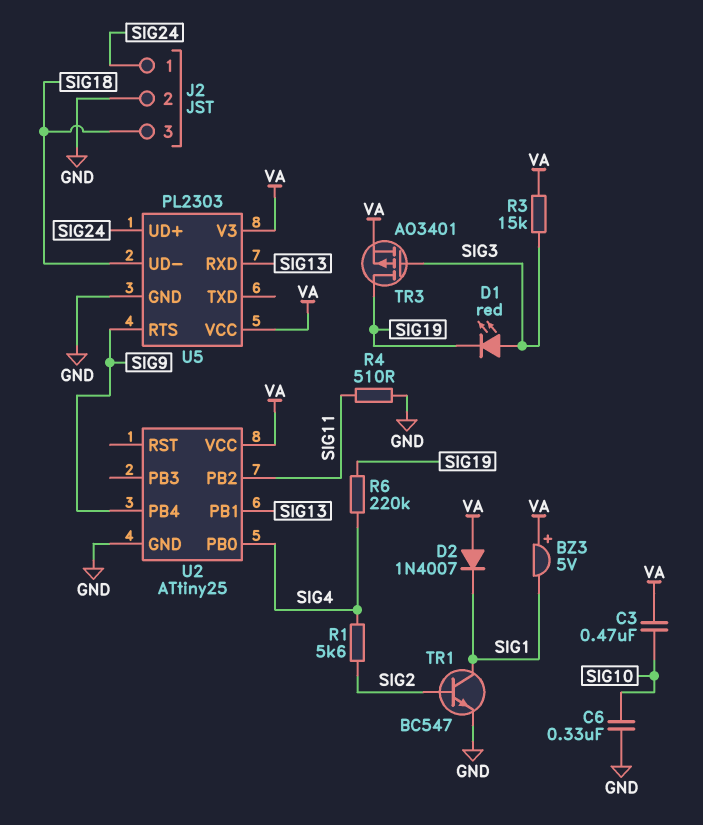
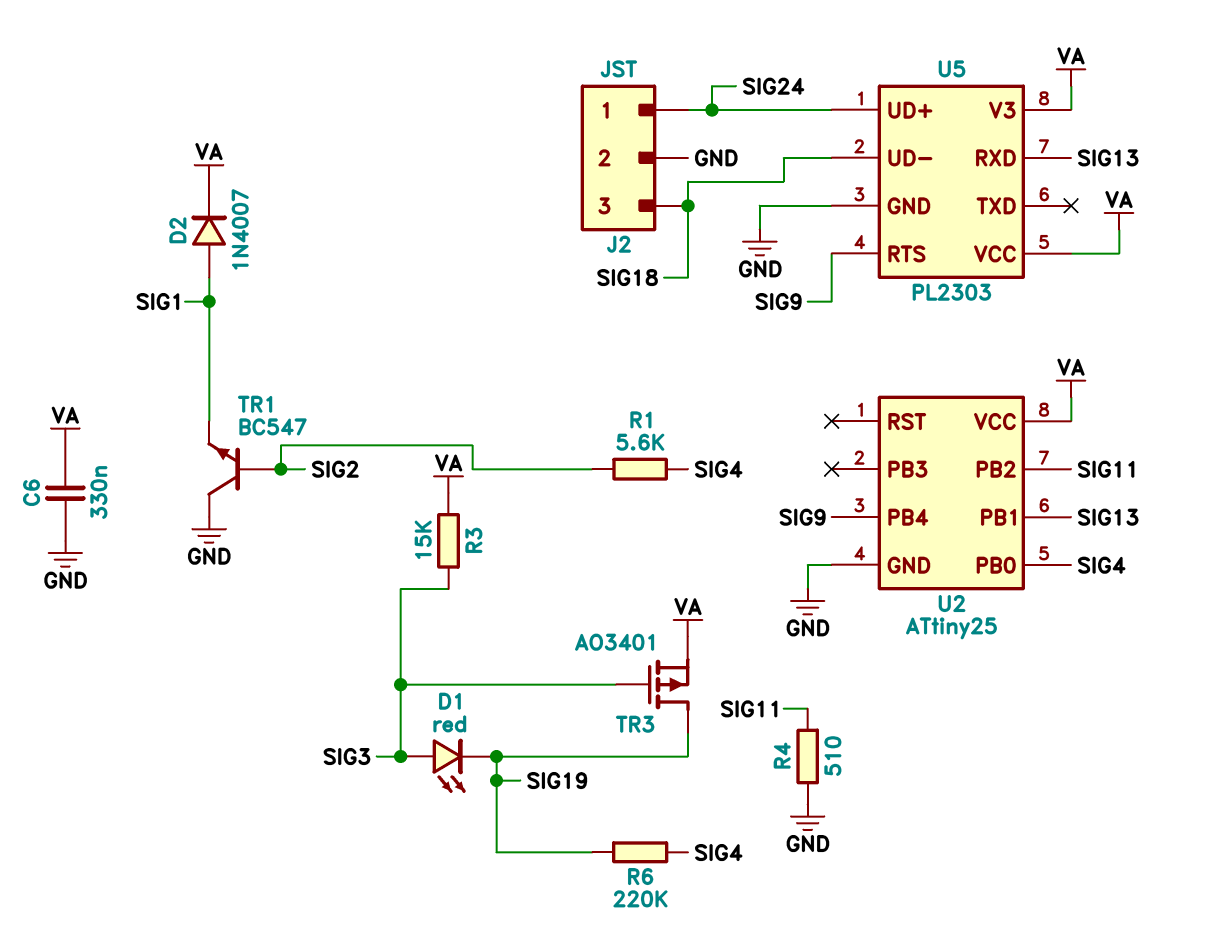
BZ3: buzzer 5V (plus VA, minus SIG1) -> none
C3: 470nF (SIG10, VA) -> none
C6: 330nF (GND, SIG10) -> 330nF (GND, VA)
D2: diode 1N4007 (A VA, K SIG1) -> diode 1N4007 (A SIG1, K VA)
TR1: NPN BC547 (B SIG2, C SIG1, E GND) -> NPN BC547 (B SIG2, C GND, E SIG1)

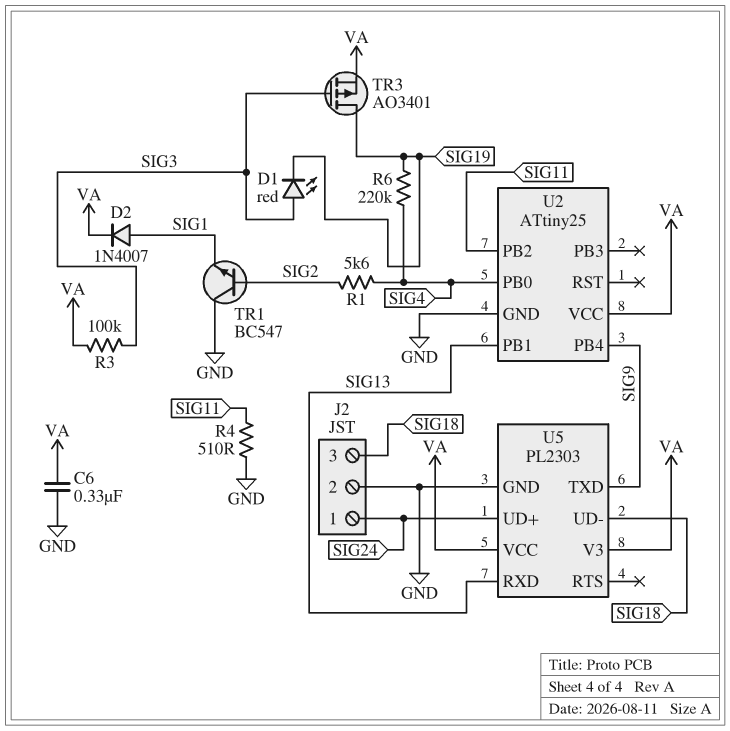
R3: 15k (SIG3, VA) -> 100k (SIG3, VA)
U5 pin RTS: SIG9 -> none
U5 pin TXD: none -> SIG9

